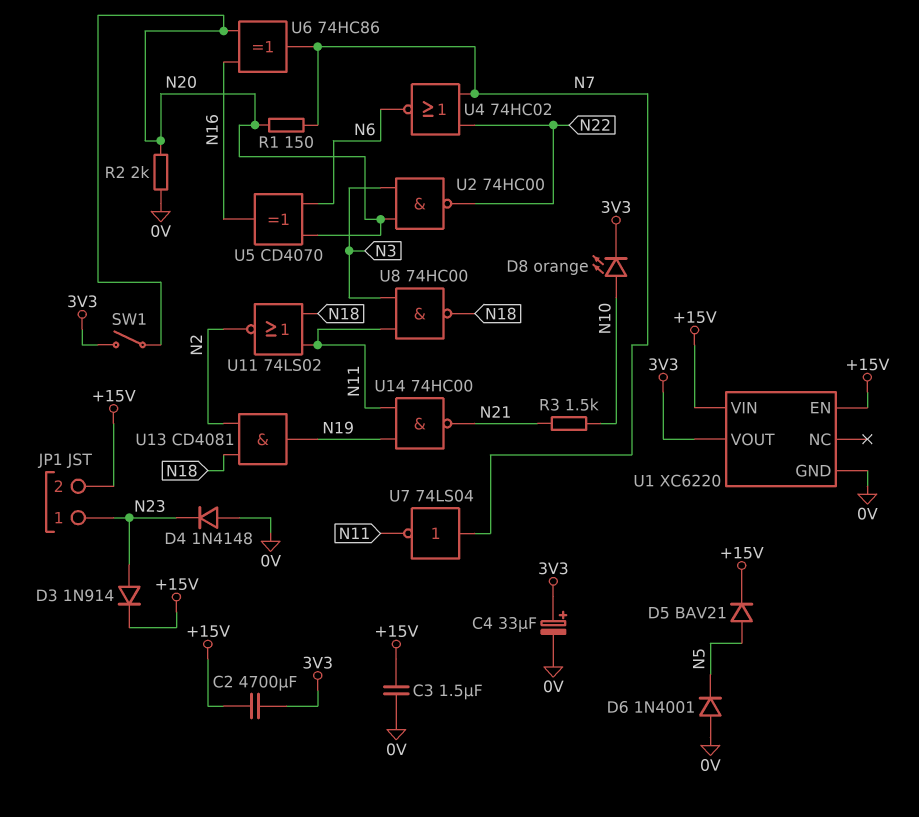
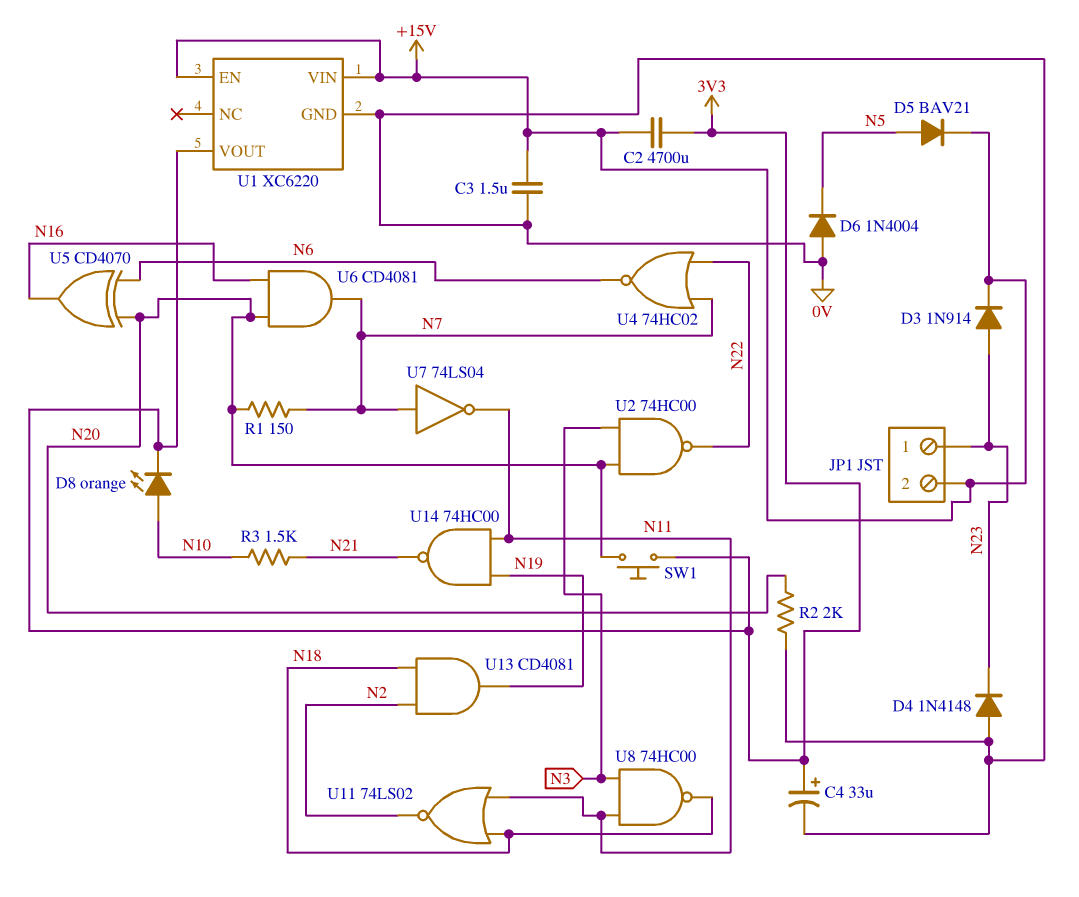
D6: diode 1N4001 (A 0V, K N5) -> diode 1N4004 (A 0V, K N5)
SW1: switch (3V3, N20) -> button (3V3, N20)
U6: XOR 74HC86 (in N16, in N20, out N7) -> AND CD4081 (in N16, in N20, out N7)

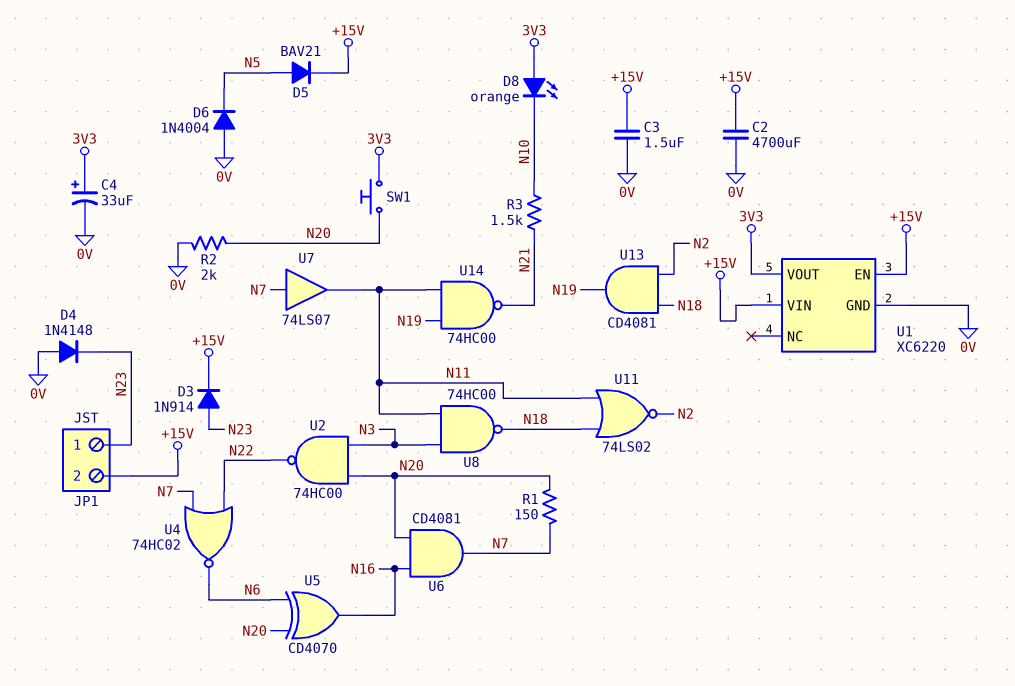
C2: 4700uF (+15V, 3V3) -> 4700uF (+15V, 0V)
D8: LED orange (A N10, K 3V3) -> LED orange (A 3V3, K N10)
U7: NOT 74LS04 (in N7, out N11) -> buffer 74LS07 (in N7, out N11)

